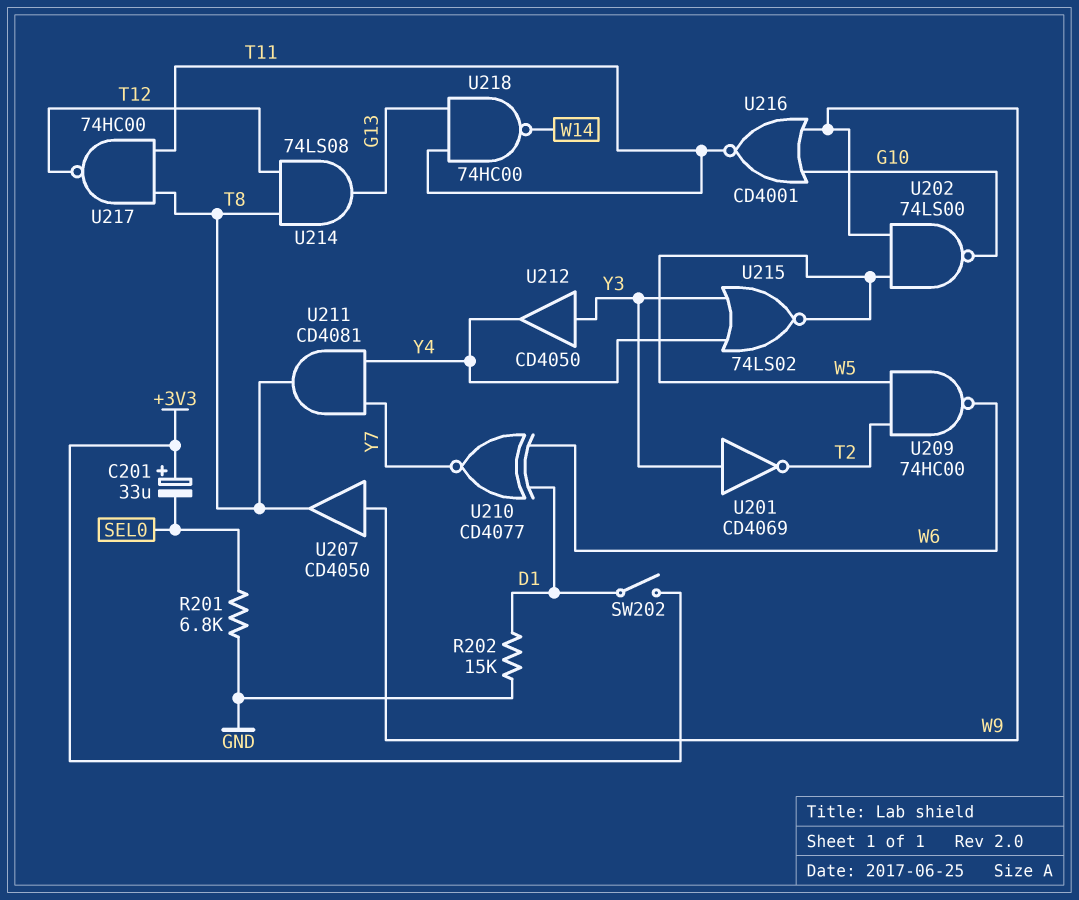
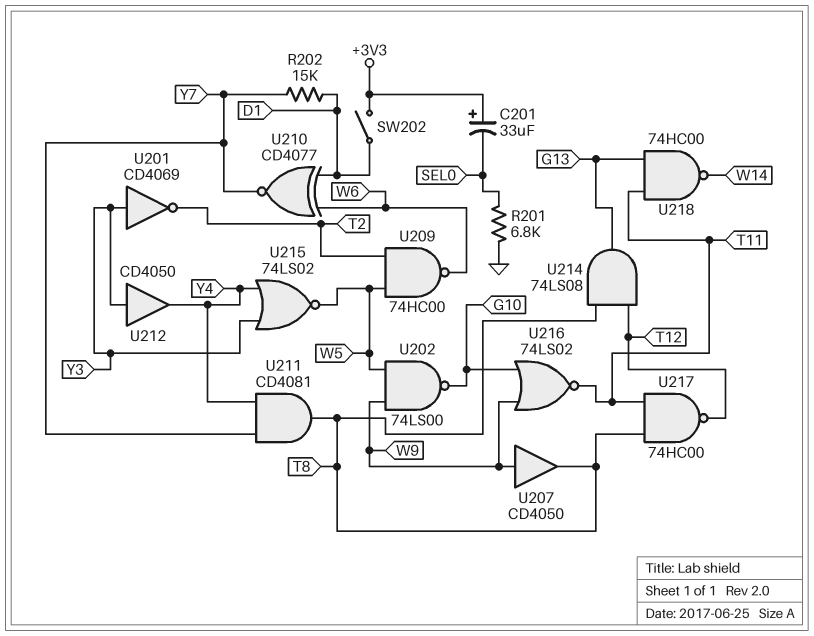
R202: 15k (D1, GND) -> 15k (D1, Y7)
U216: NOR CD4001 (in G10, in W9, out T11) -> NOR 74LS02 (in G10, in W9, out T11)

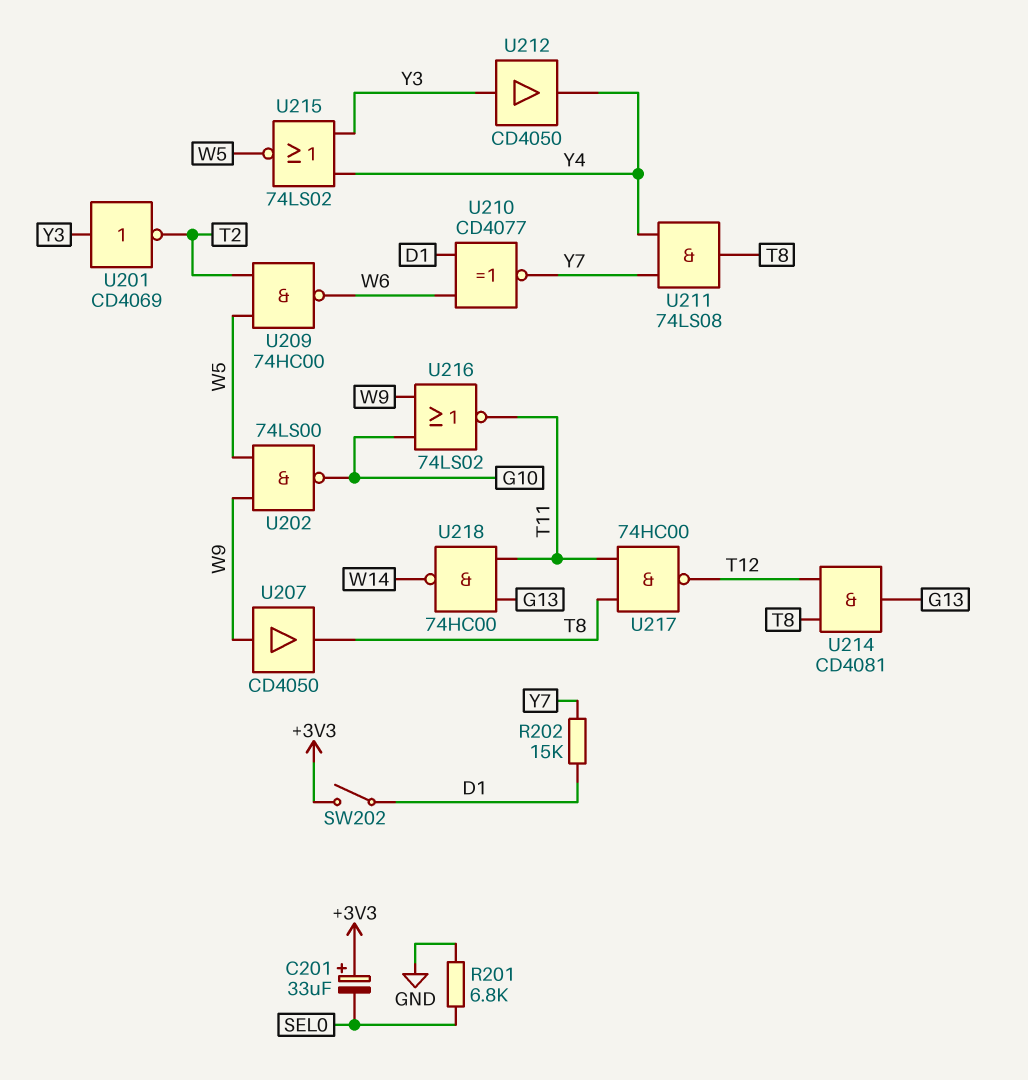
U211: AND CD4081 (in Y4, in Y7, out T8) -> AND 74LS08 (in Y4, in Y7, out T8)
U214: AND 74LS08 (in T8, in T12, out G13) -> AND CD4081 (in T8, in T12, out G13)

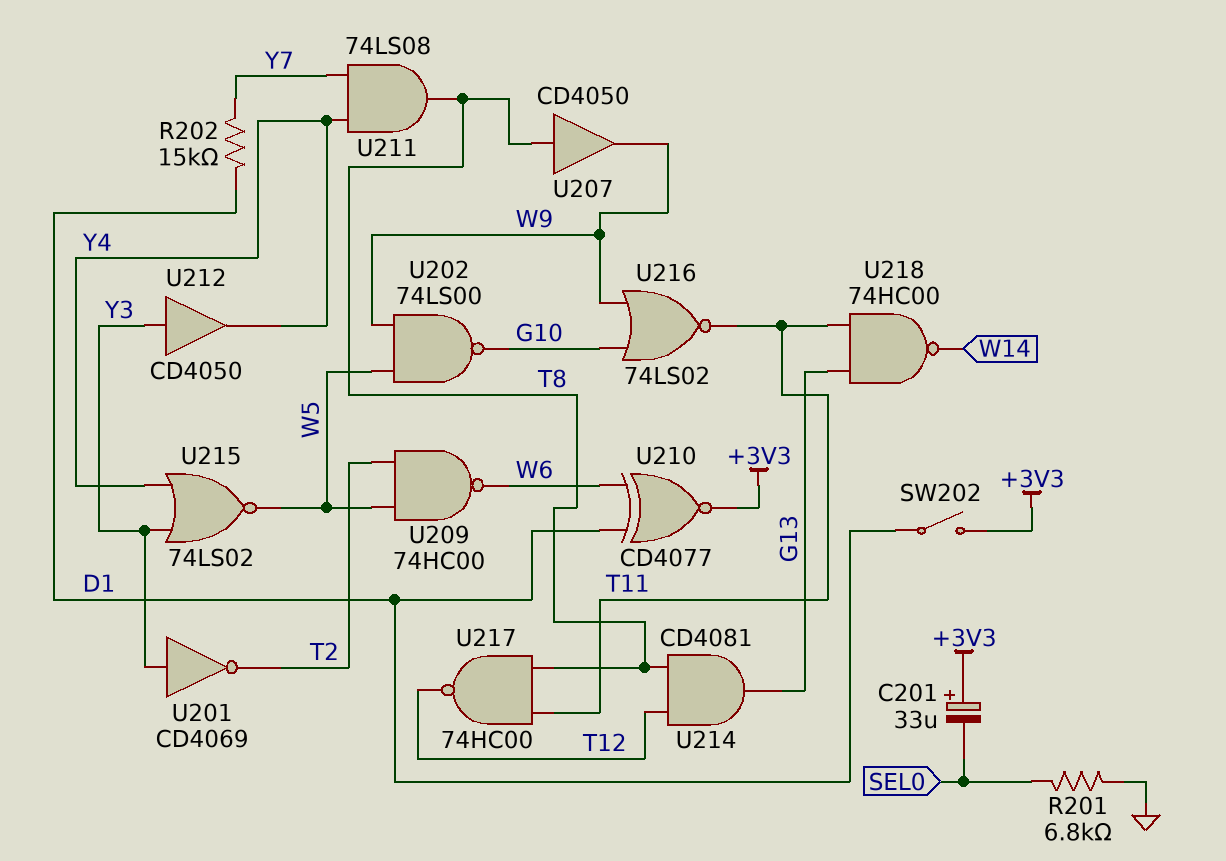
U207: buffer CD4050 (in W9, out T8) -> buffer CD4050 (in T8, out W9)
U210: XNOR CD4077 (in D1, in W6, out Y7) -> XNOR CD4077 (in D1, in W6, out +3V3)

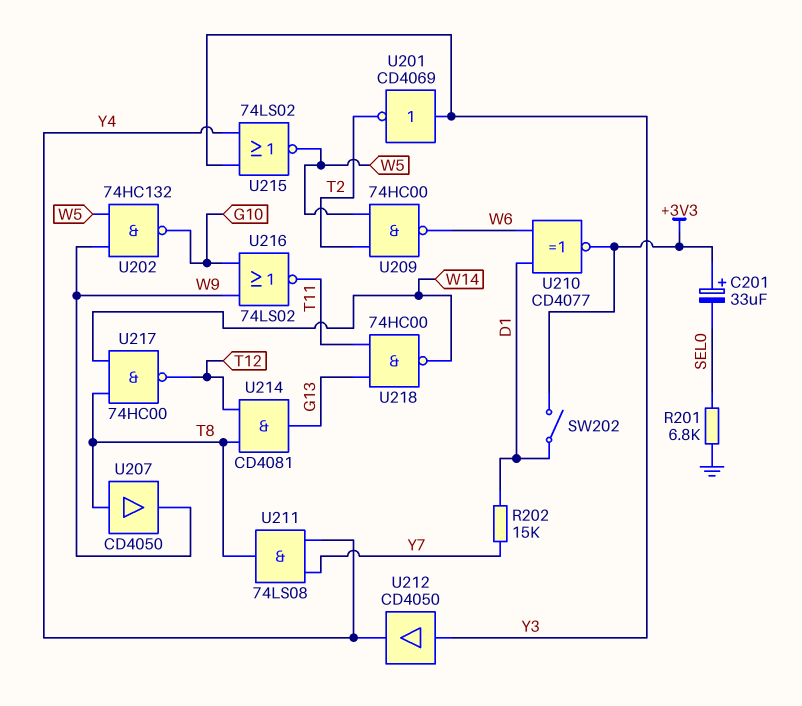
U202: NAND 74LS00 (in W5, in W9, out G10) -> NAND 74HC132 (in W5, in W9, out G10)
U217: NAND 74HC00 (in T8, in T11, out T12) -> NAND 74HC00 (in T8, in W14, out T12)

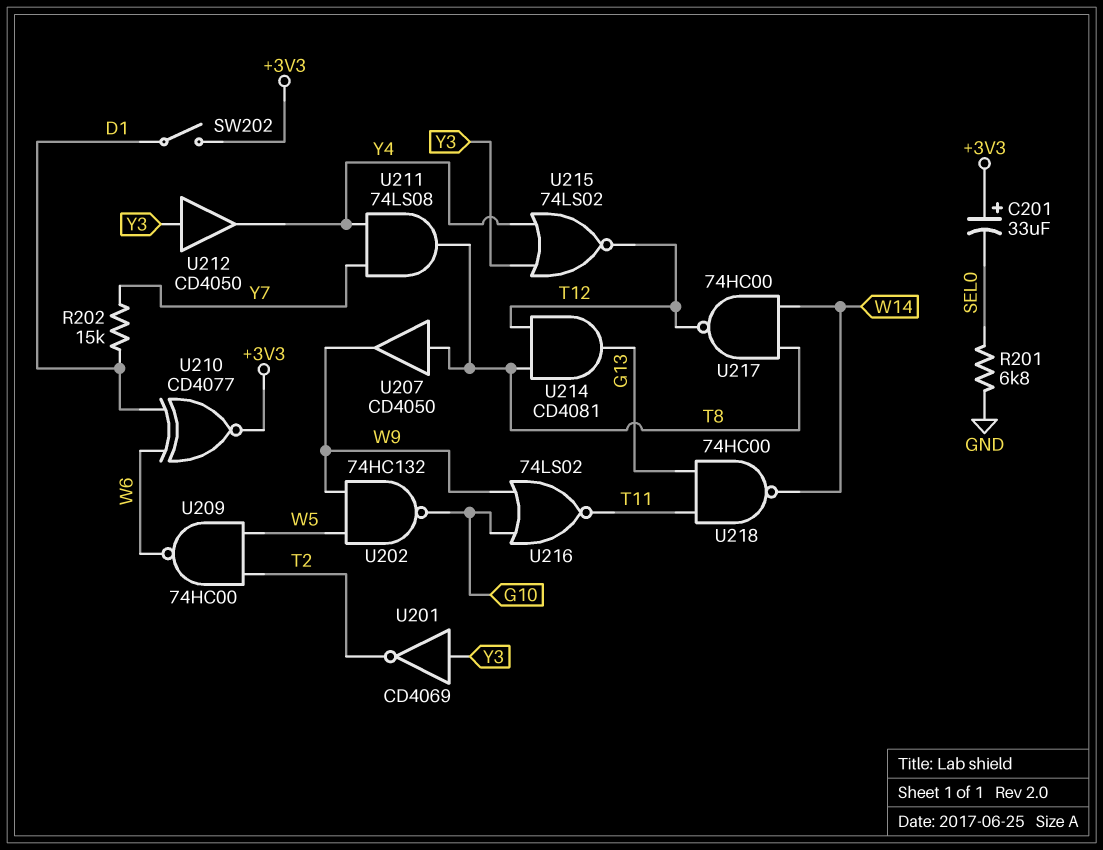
U215: NOR 74LS02 (in Y3, in Y4, out W5) -> NOR 74LS02 (in Y3, in Y4, out T12)

